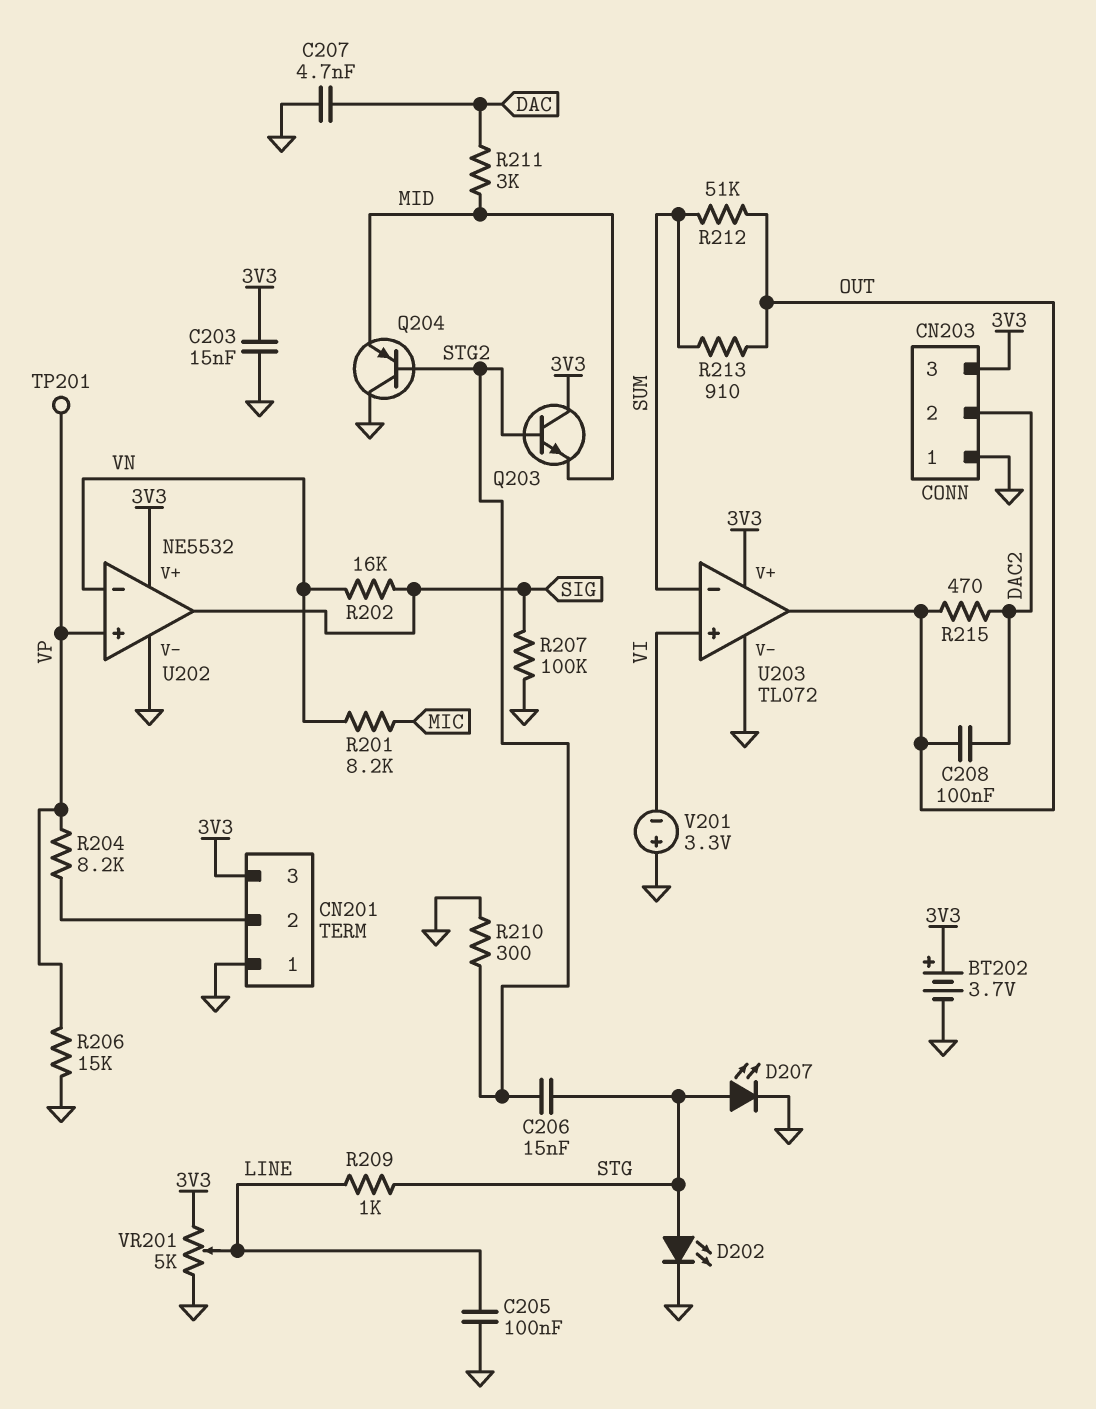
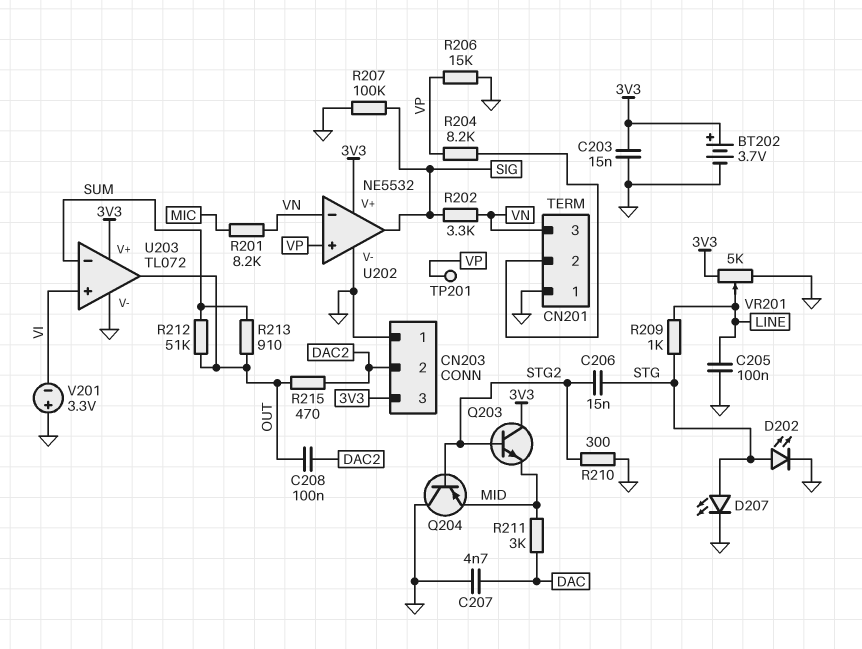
CN201 pin 3: 3V3 -> VN
R202: 16k (SIG, VN) -> 3.3k (SIG, VN)

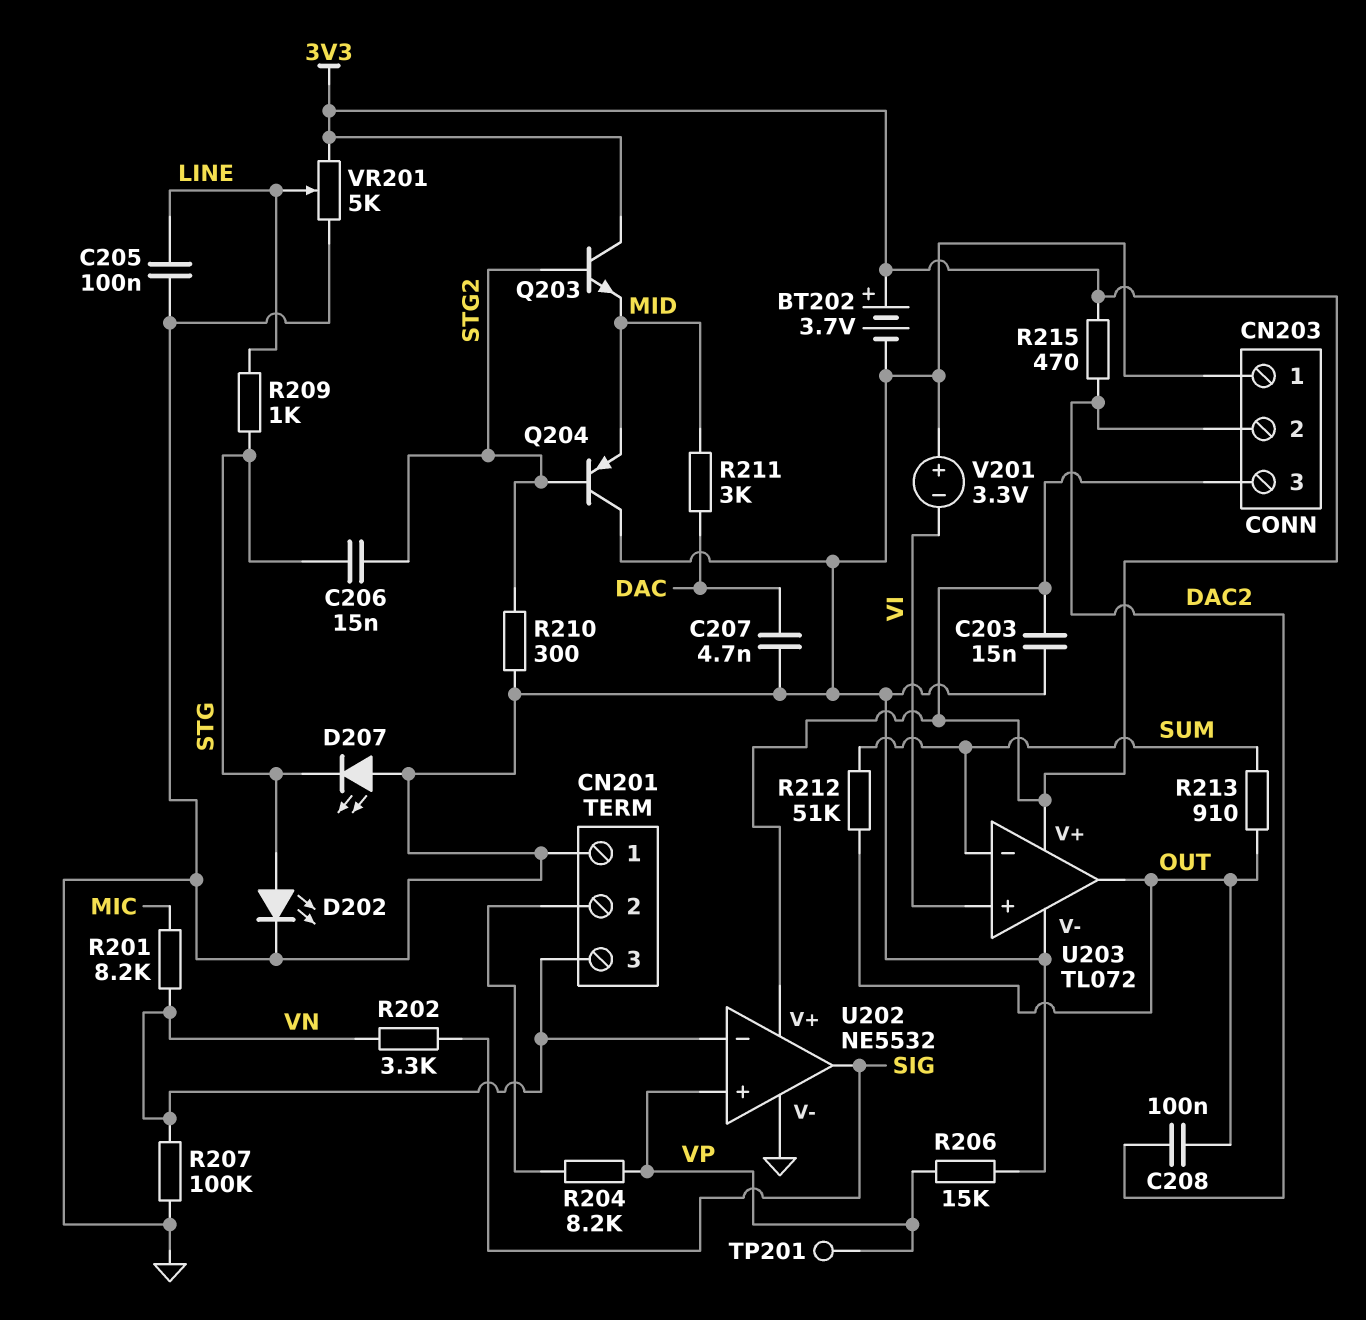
D207: LED (A STG, K GND) -> LED (A GND, K STG)
R207: 100k (GND, SIG) -> 100k (GND, VN)
R215: 470 (DAC2, OUT) -> 470 (3V3, DAC2)

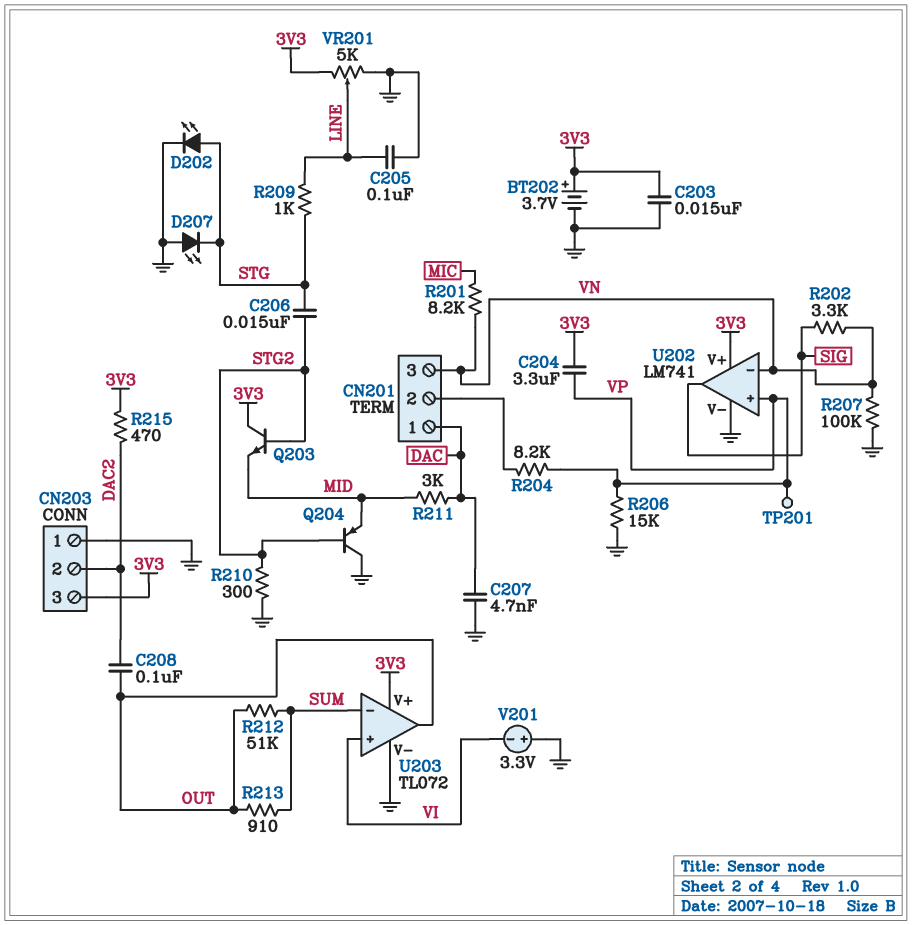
C204: none -> 3.3uF (3V3, VP)
CN201 pin 1: GND -> DAC
U202: NE5532 -> LM741

